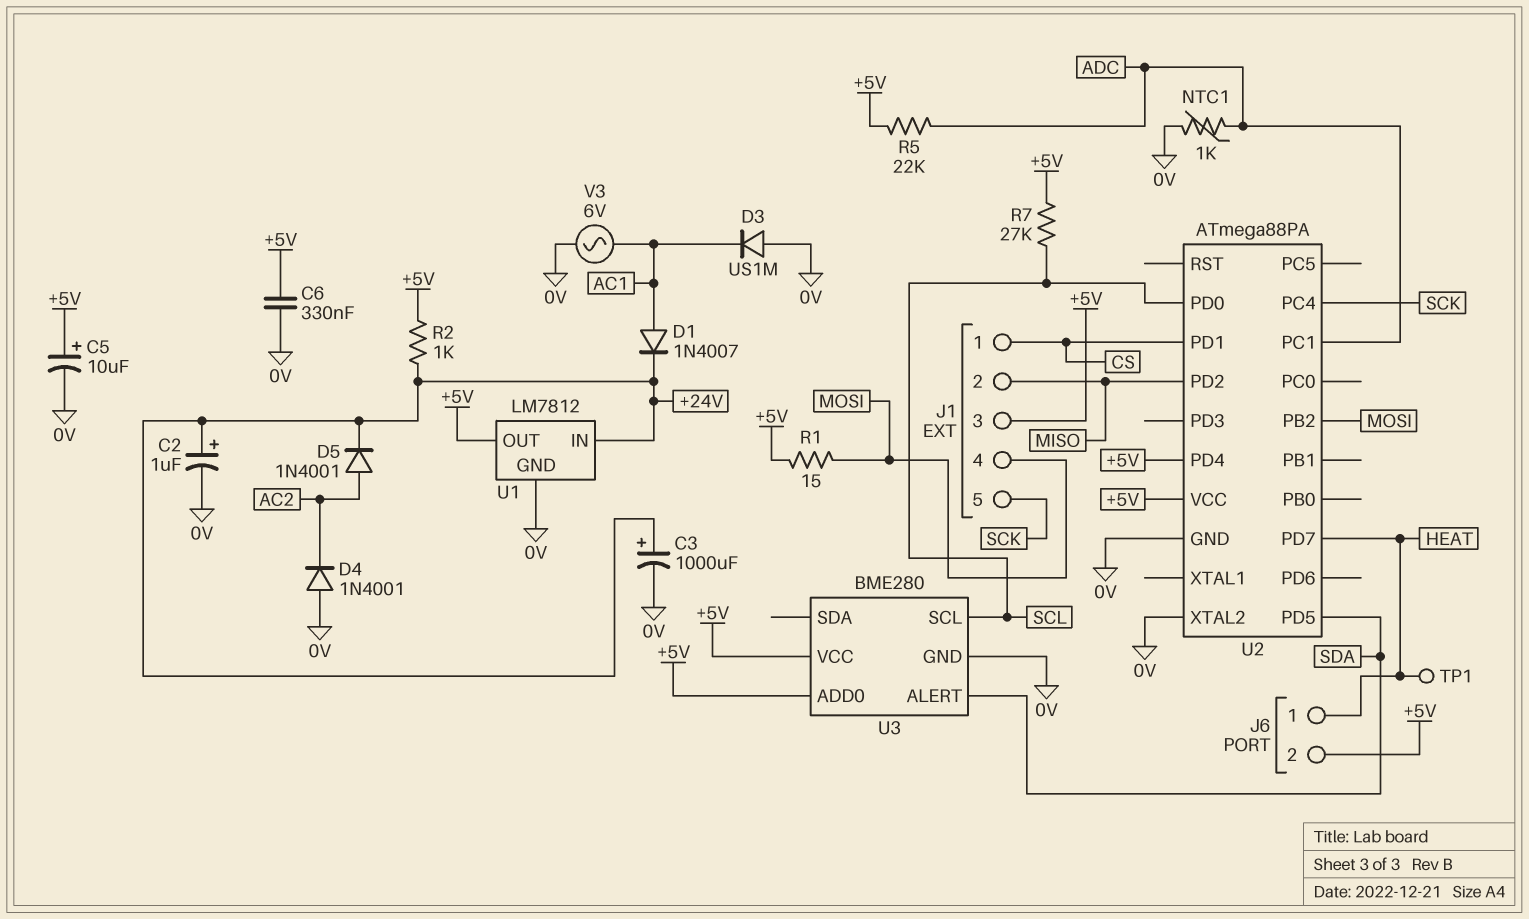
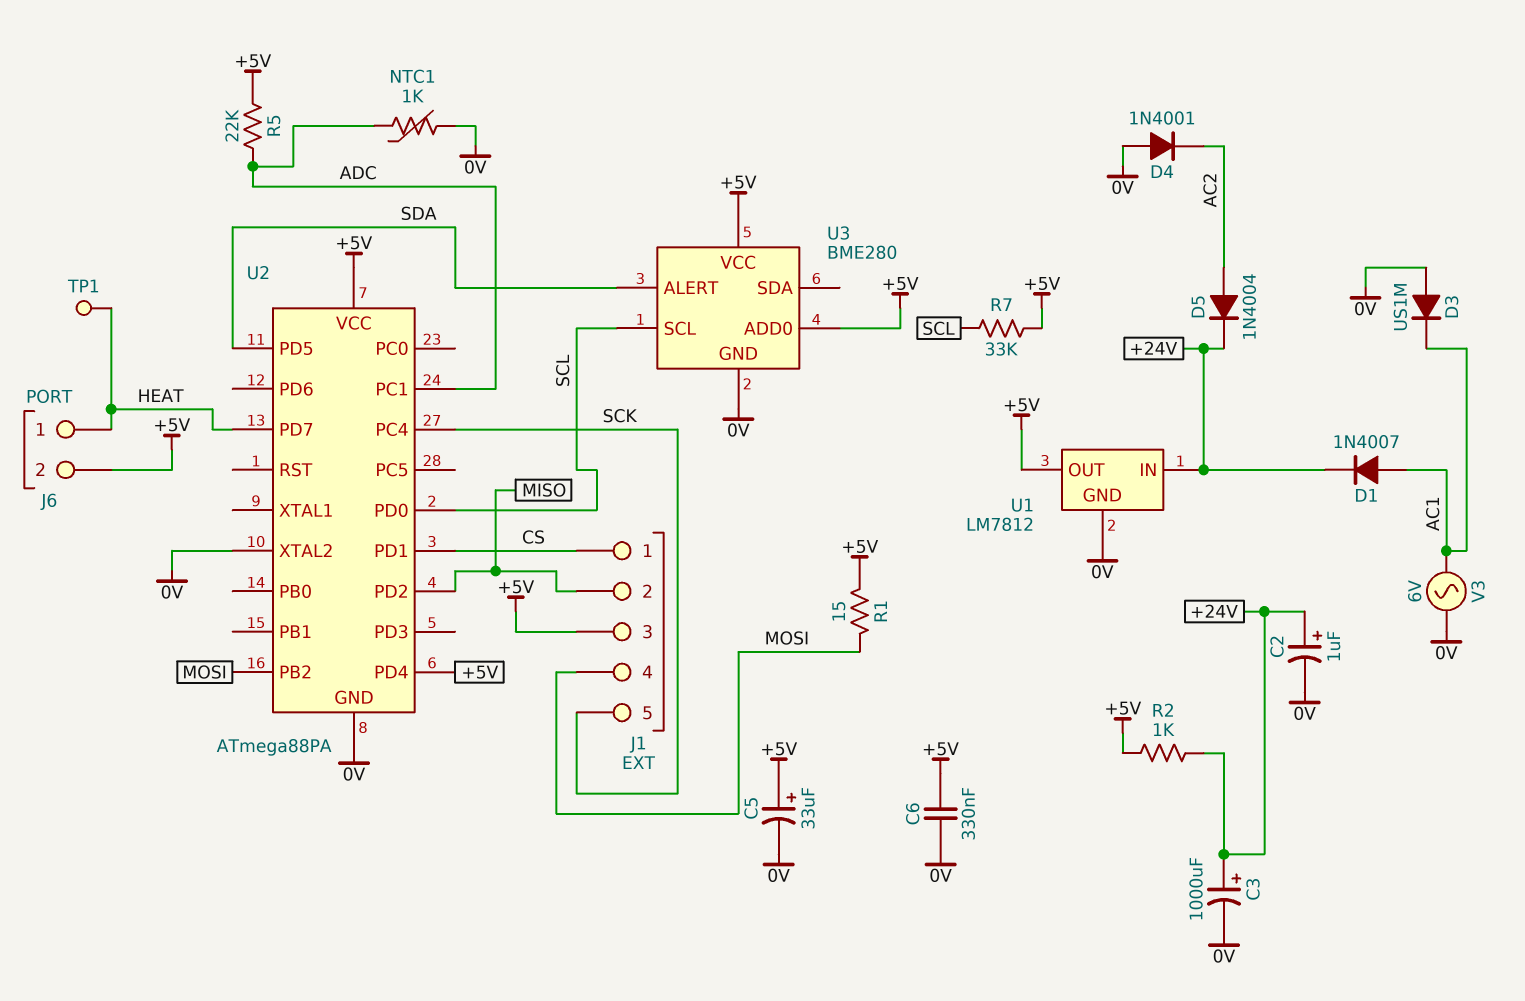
C5: 10uF (plus +5V, minus 0V) -> 33uF (plus +5V, minus 0V)
D5: diode 1N4001 (A AC2, K +24V) -> diode 1N4004 (A AC2, K +24V)
R7: 27k (+5V, SCL) -> 33k (+5V, SCL)

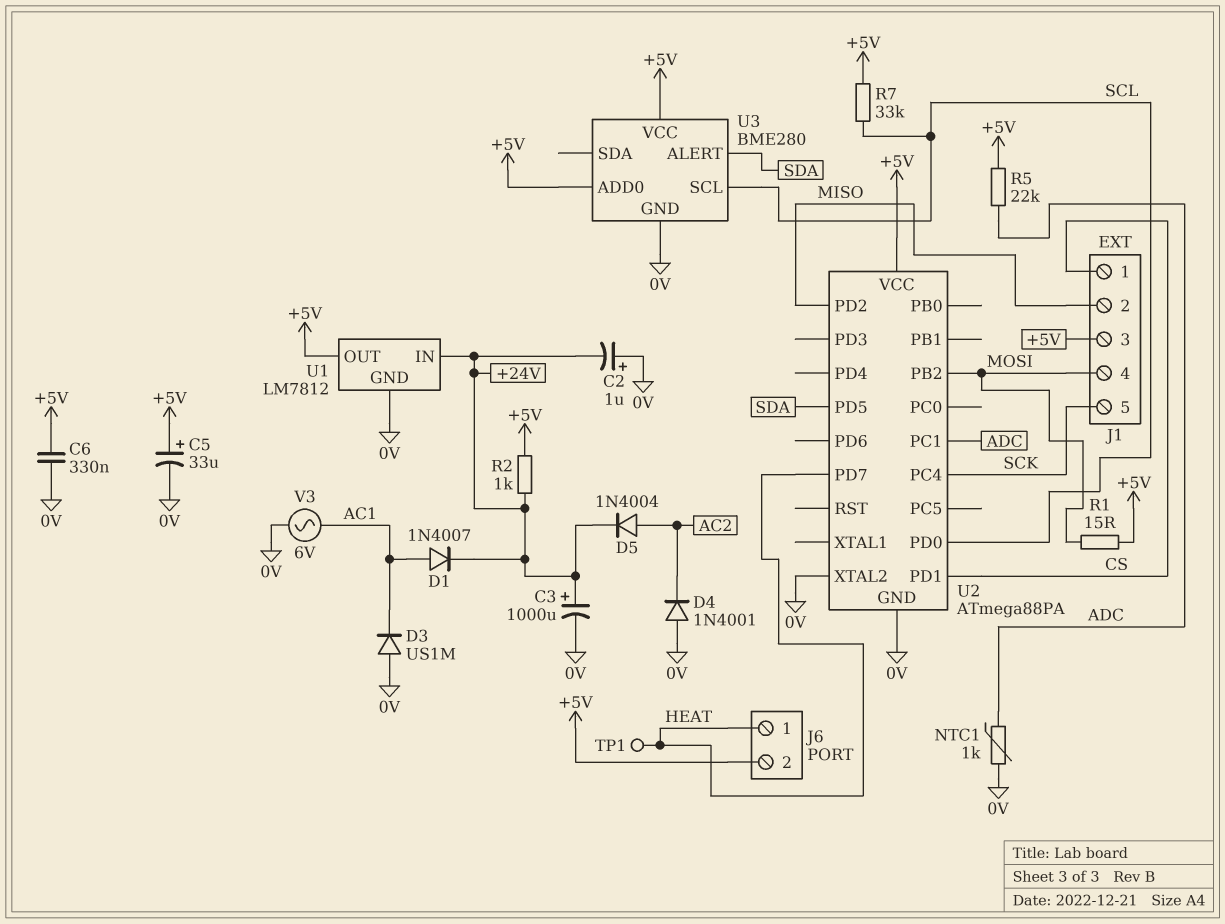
C2: 1uF (plus +24V, minus 0V) -> 1uF (plus 0V, minus +24V)
U2 pin PD4: +5V -> none

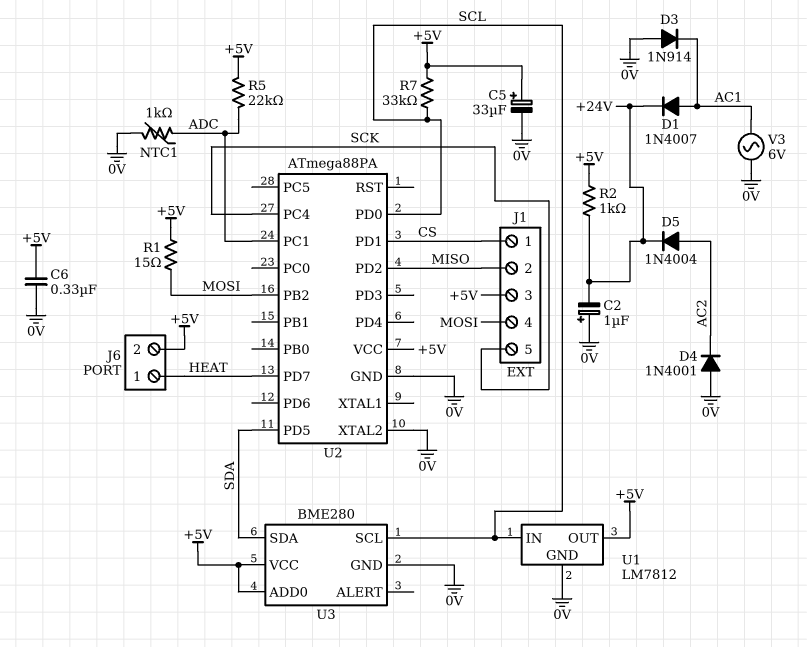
C3: 1000uF (plus +24V, minus 0V) -> none
D3: diode US1M (A 0V, K AC1) -> diode 1N914 (A 0V, K AC1)
TP1: test point (HEAT) -> none
U1 pin IN: +24V -> SCL
U3 pin ALERT: SDA -> none
U3 pin SDA: none -> SDA

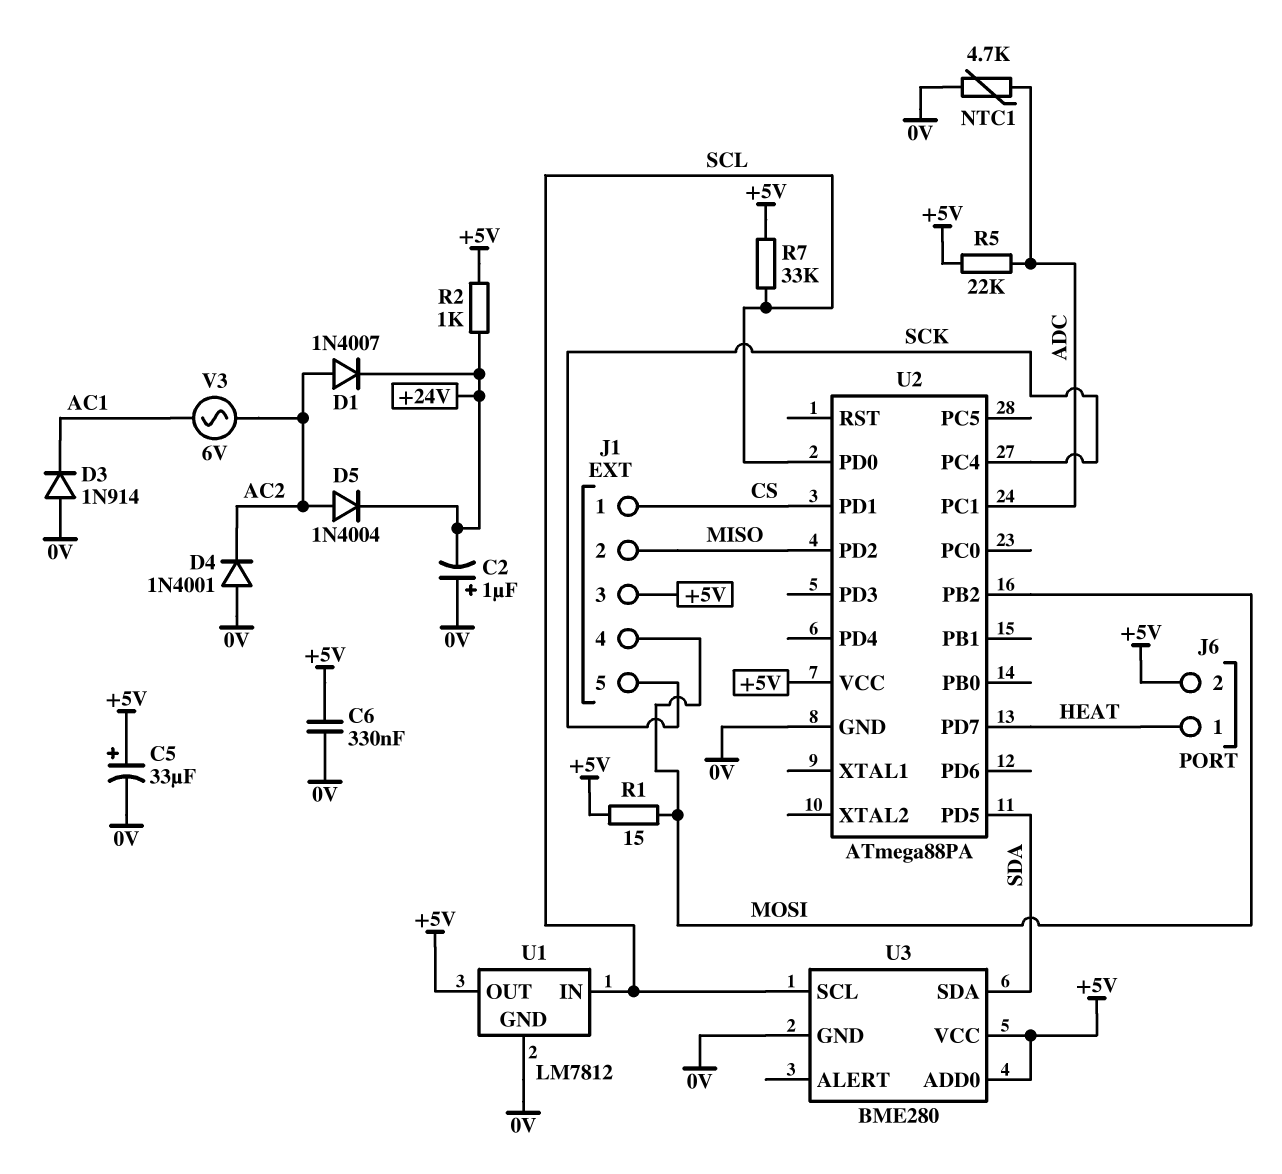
D1: diode 1N4007 (A AC1, K +24V) -> diode 1N4007 (A AC2, K +24V)
NTC1: 1k (0V, ADC) -> 4.7k (0V, ADC)
U2 pin XTAL2: 0V -> none
V3: AC 6V (0V, AC1) -> AC 6V (AC1, AC2)

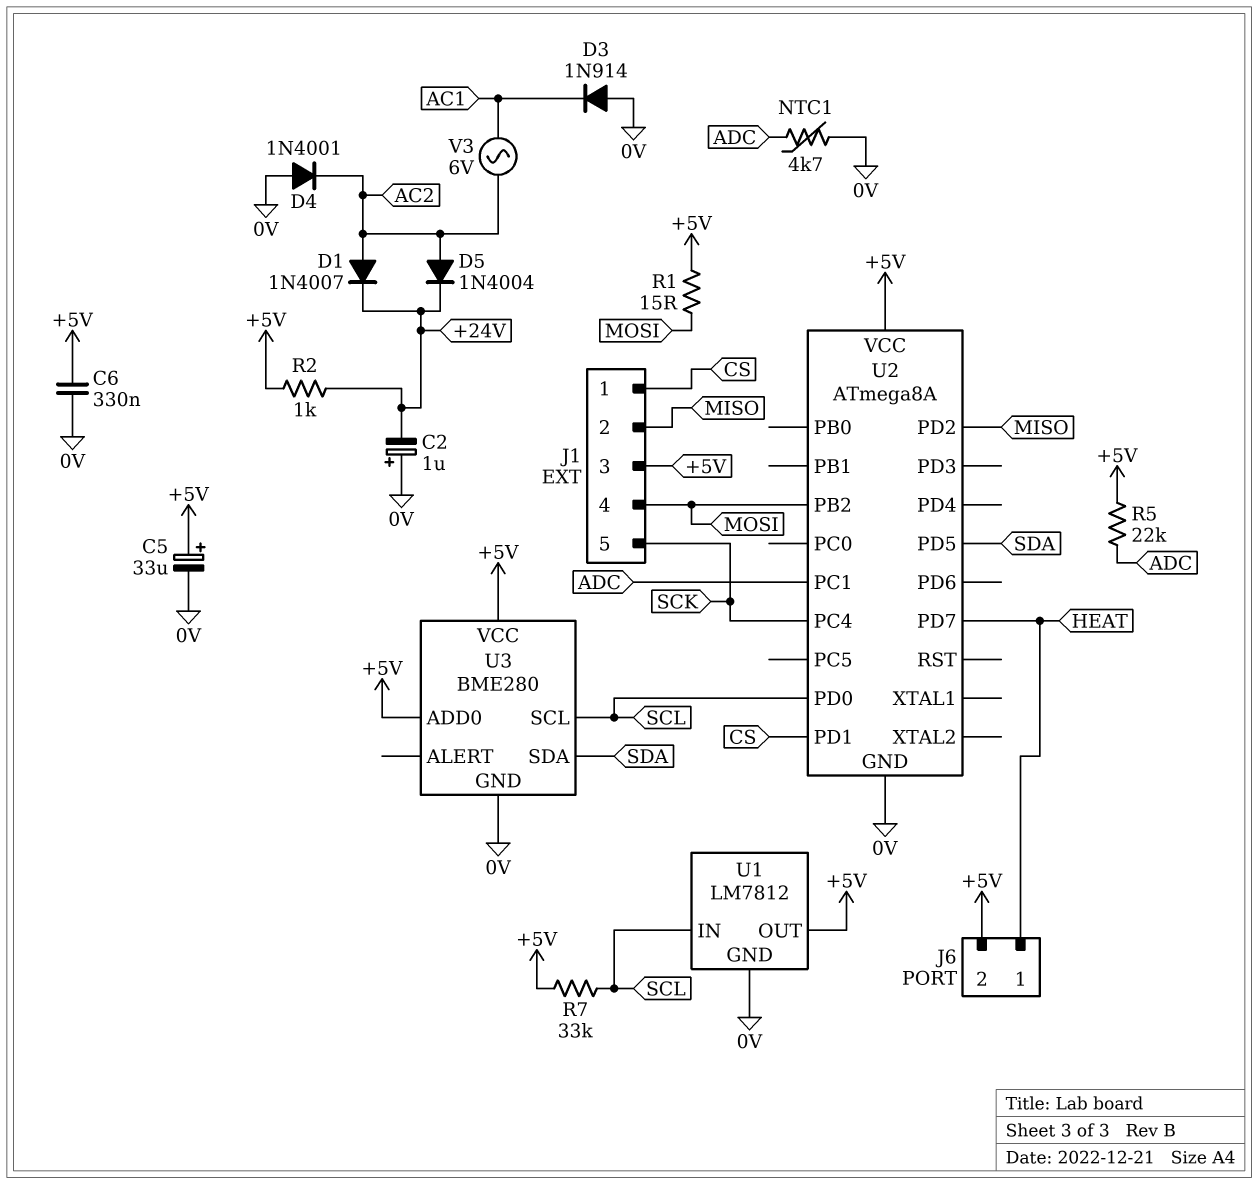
U2: ATmega88PA -> ATmega8A

